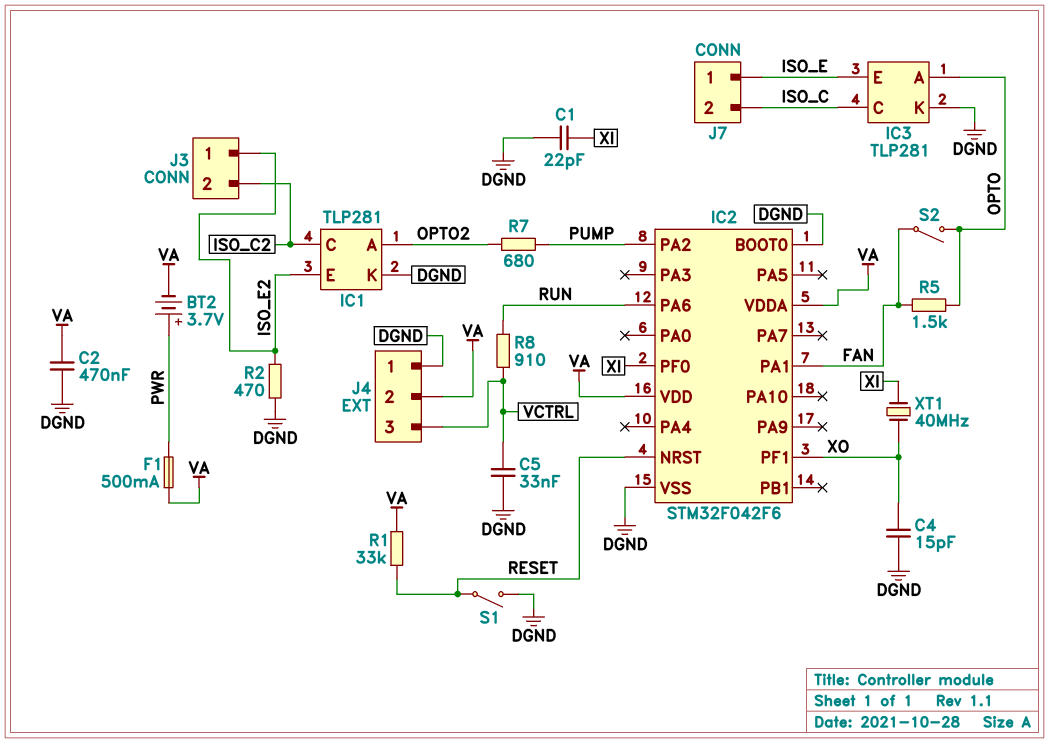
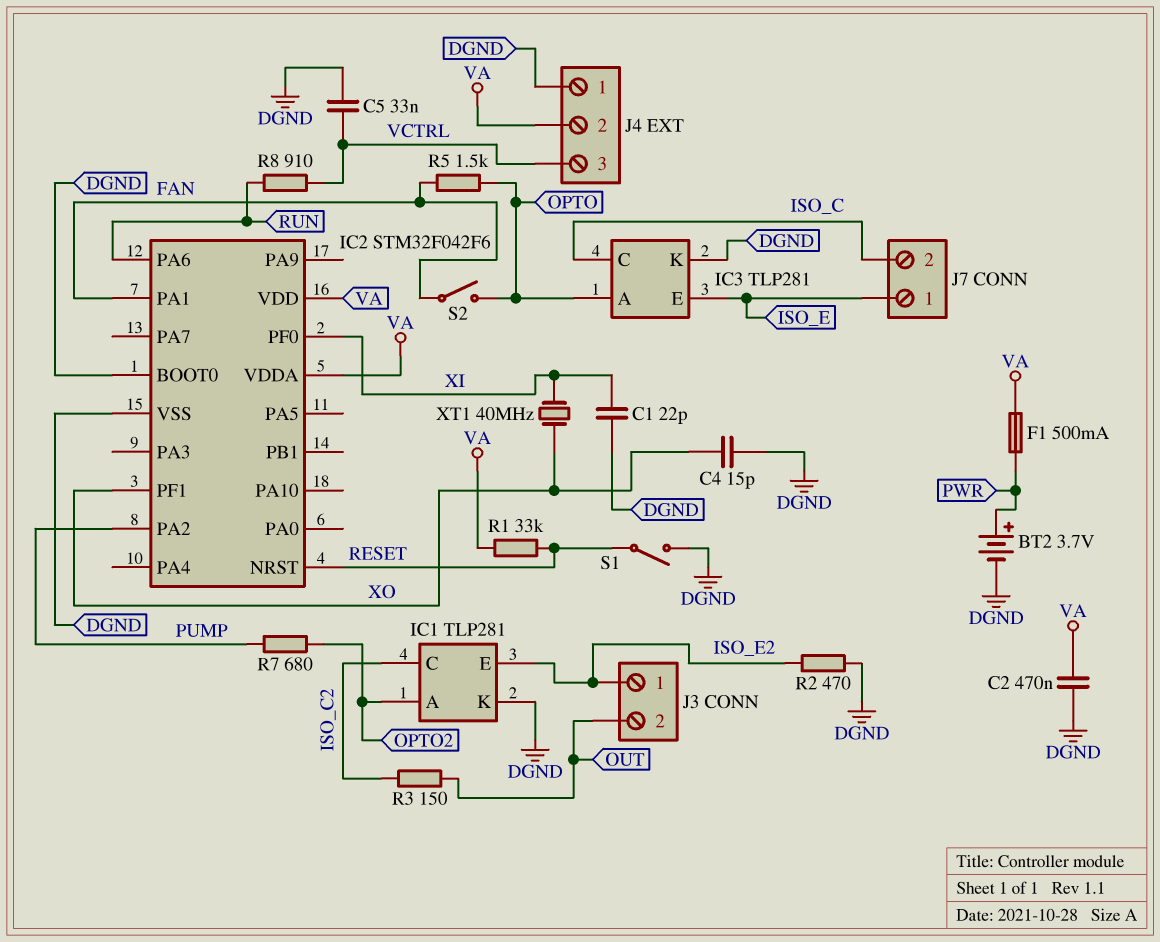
BT2: 3.7V (plus PWR, minus VA) -> 3.7V (plus PWR, minus DGND)
J3 pin 2: ISO_C2 -> OUT
R3: none -> 150 (ISO_C2, OUT)

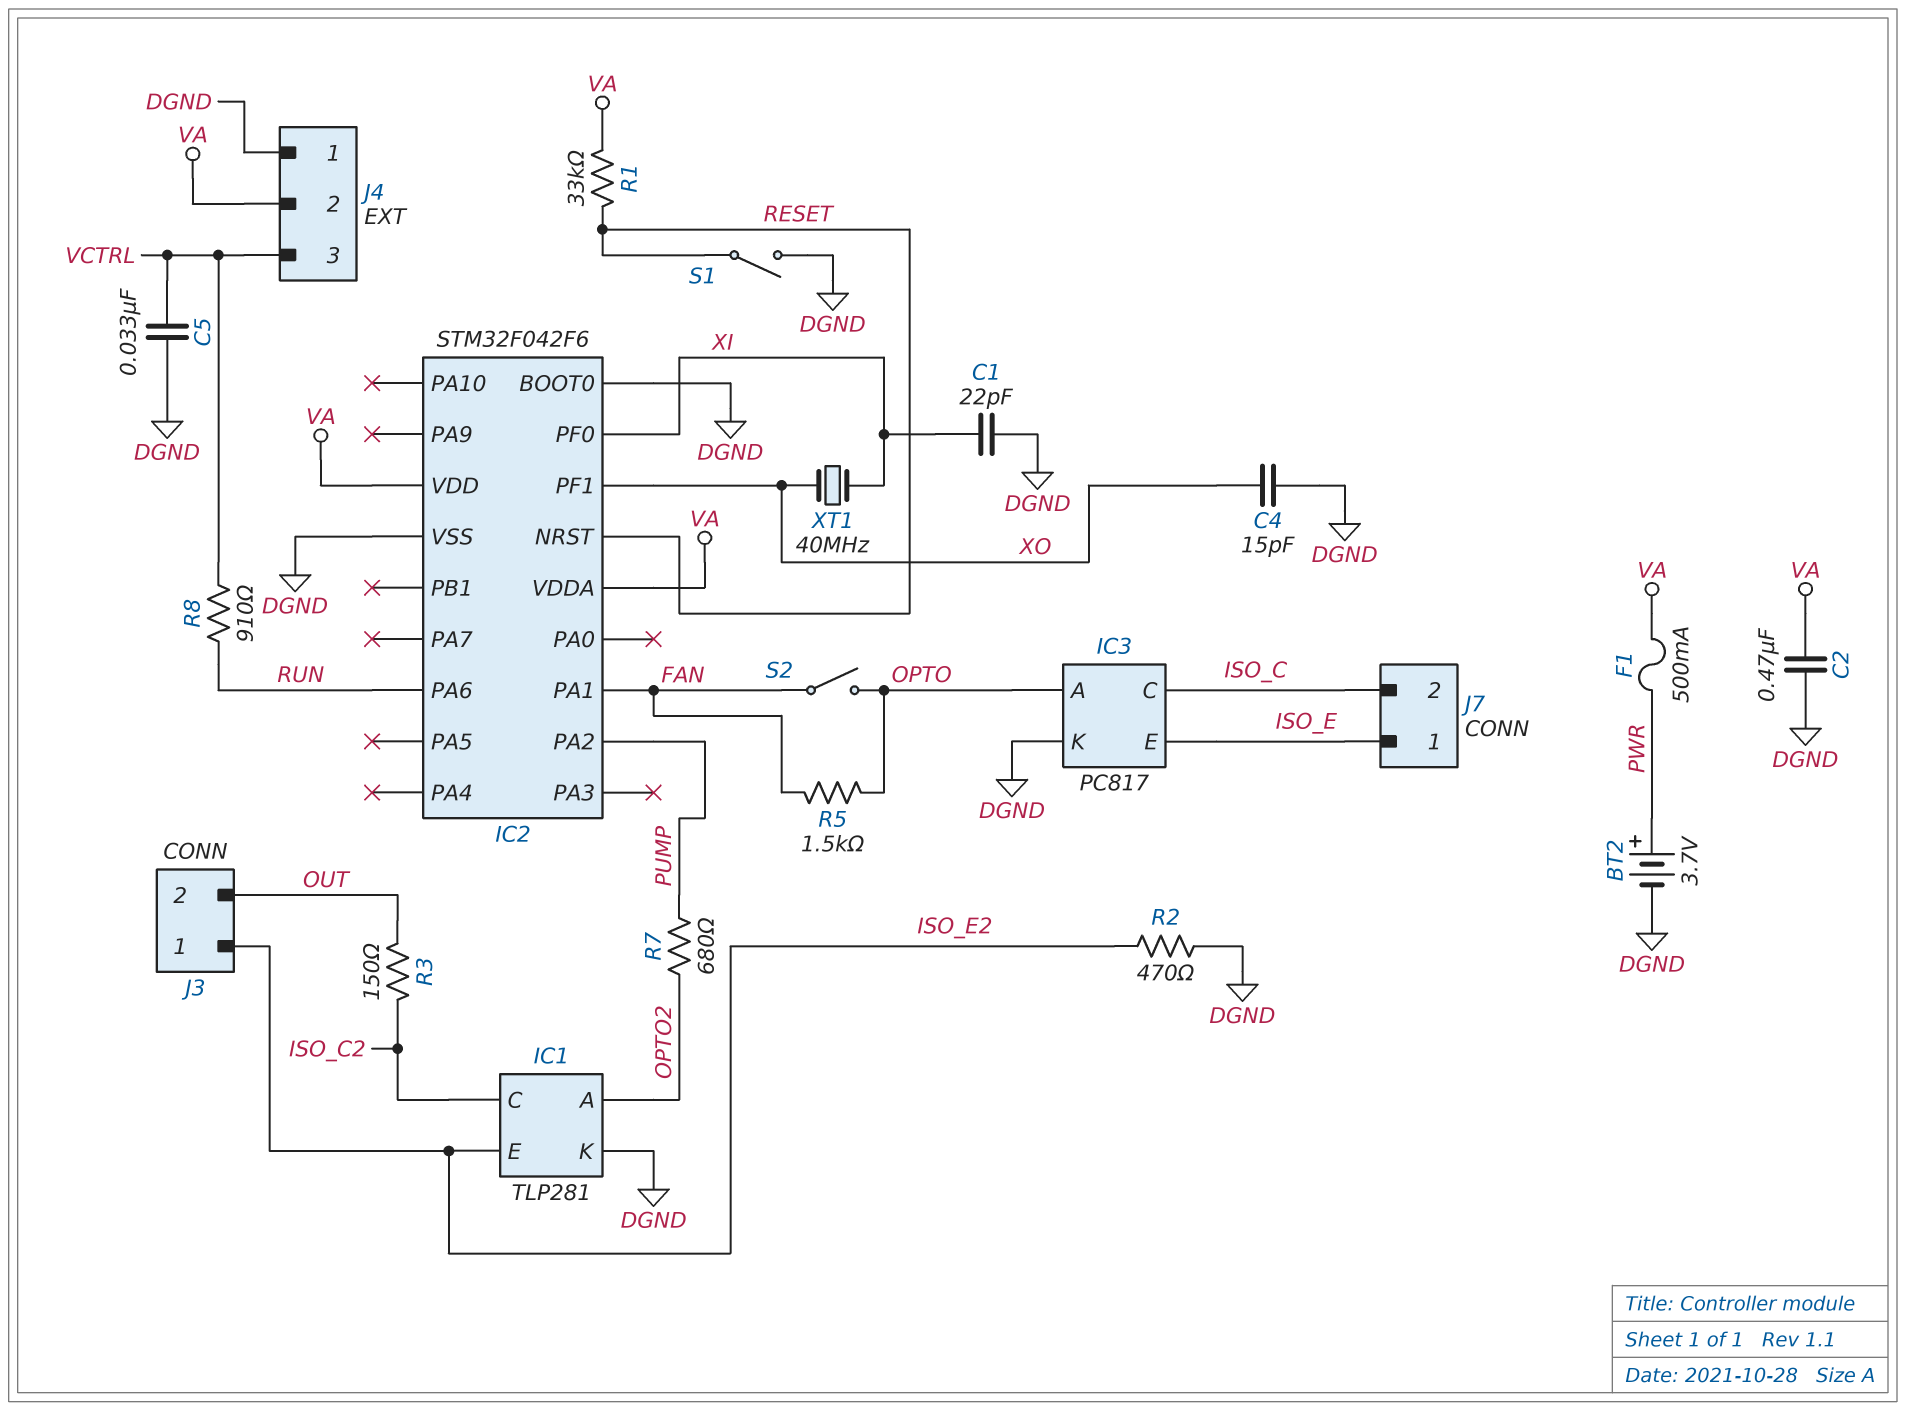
IC3: TLP281 -> PC817

